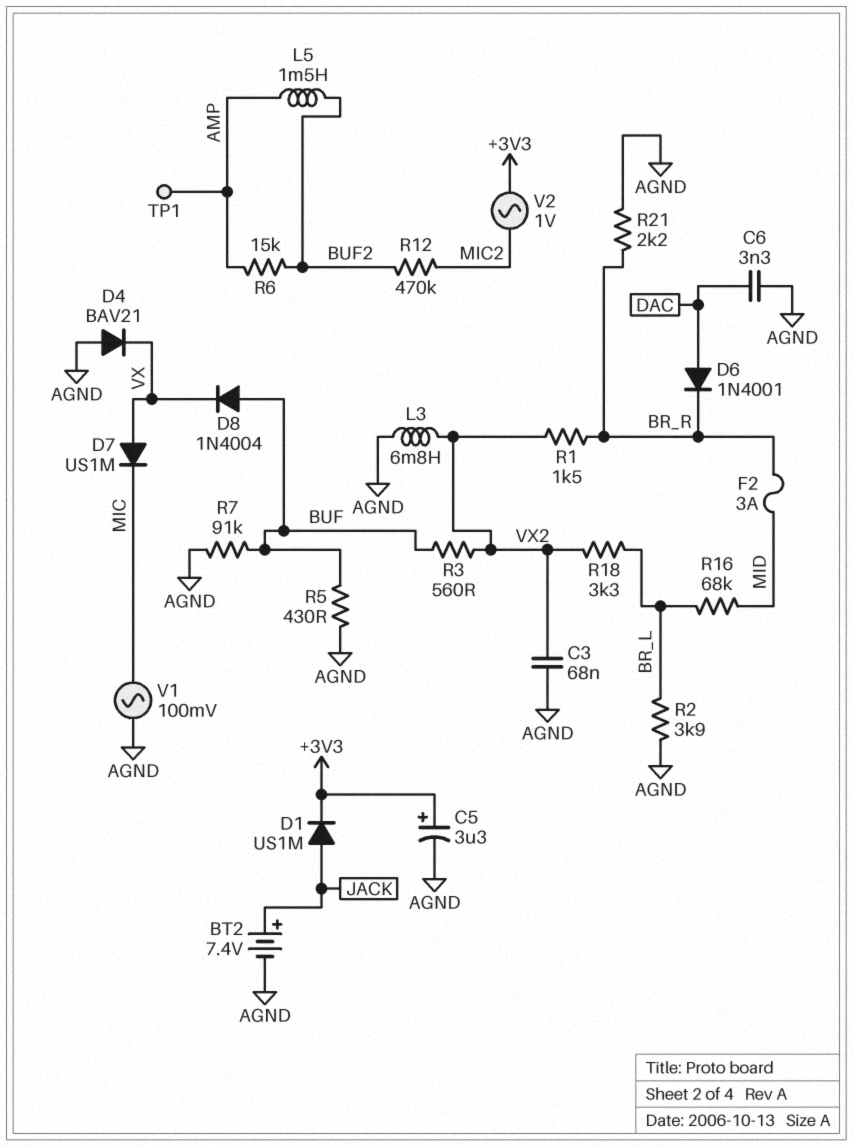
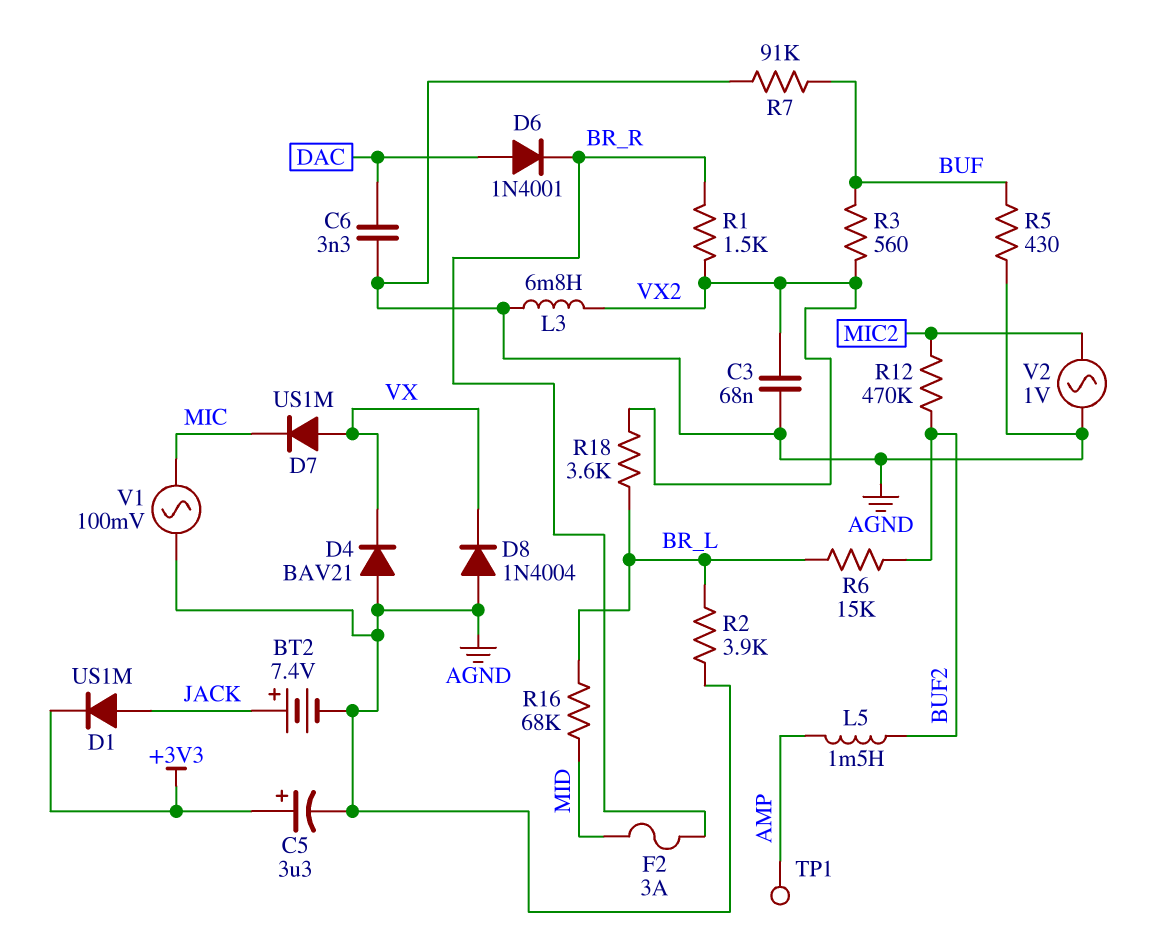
D8: diode 1N4004 (A BUF, K VX) -> diode 1N4004 (A AGND, K VX)
R6: 15k (AMP, BUF2) -> 15k (BR_L, BUF2)
R18: 3.3k (BR_L, VX2) -> 3.6k (BR_L, VX2)
R21: 2.2k (AGND, BR_R) -> none
V2: AC 1V (+3V3, MIC2) -> AC 1V (AGND, MIC2)

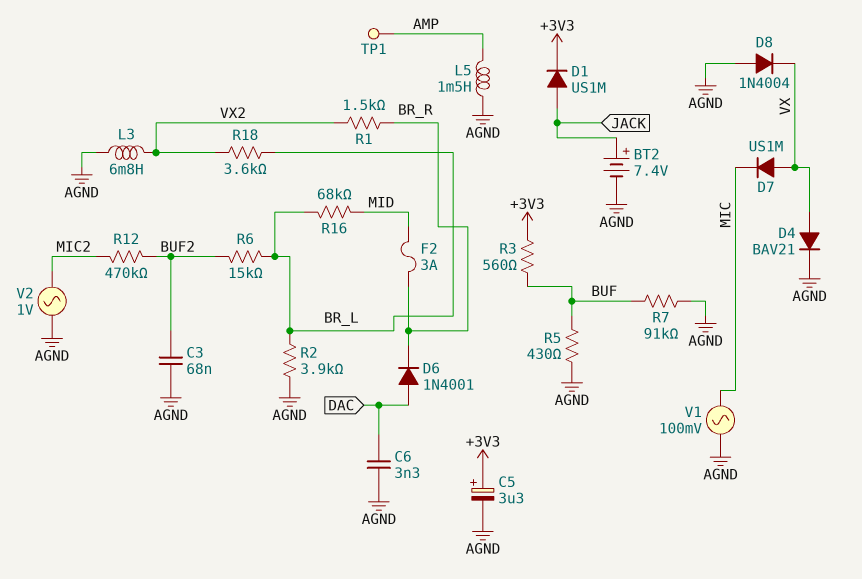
C3: 68nF (AGND, VX2) -> 68nF (AGND, BUF2)
D4: diode BAV21 (A AGND, K VX) -> diode BAV21 (A VX, K AGND)
L5: 1.5mH (AMP, BUF2) -> 1.5mH (AGND, AMP)
R3: 560 (BUF, VX2) -> 560 (+3V3, BUF)

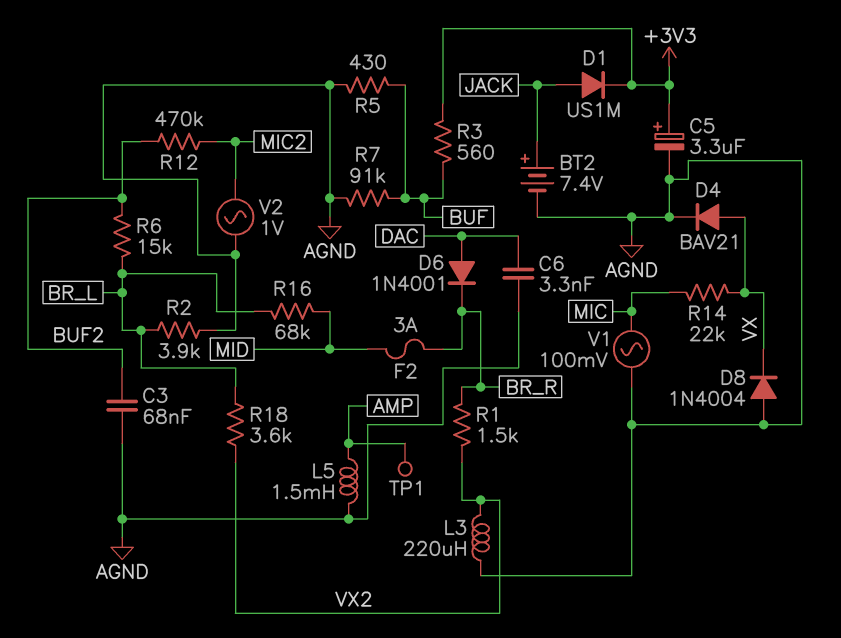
D7: diode US1M (A VX, K MIC) -> none
L3: 6.8mH (AGND, VX2) -> 220uH (AGND, VX2)
R14: none -> 22k (MIC, VX)

